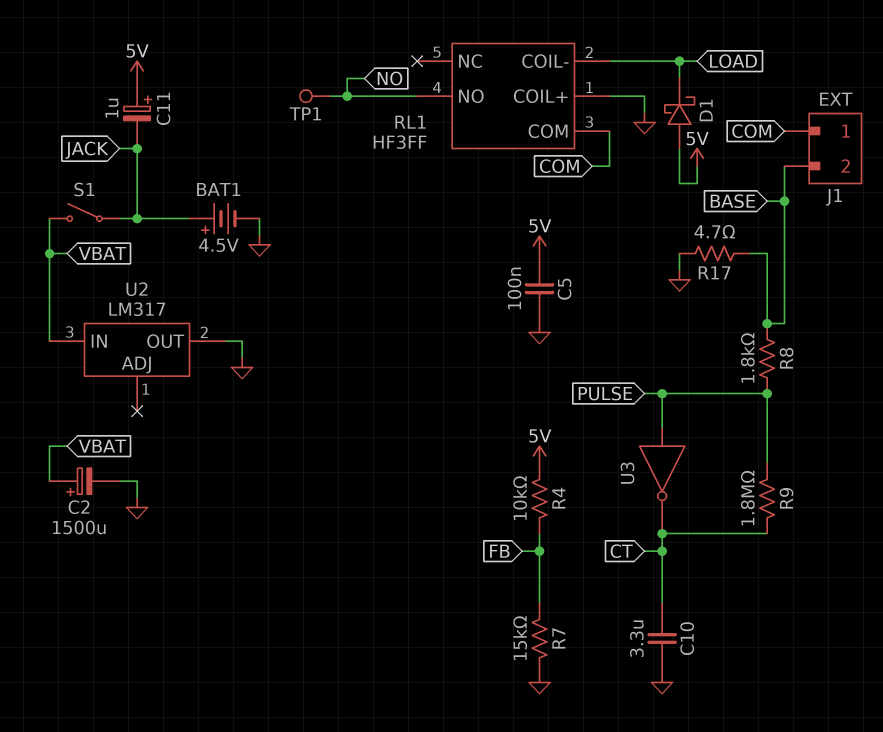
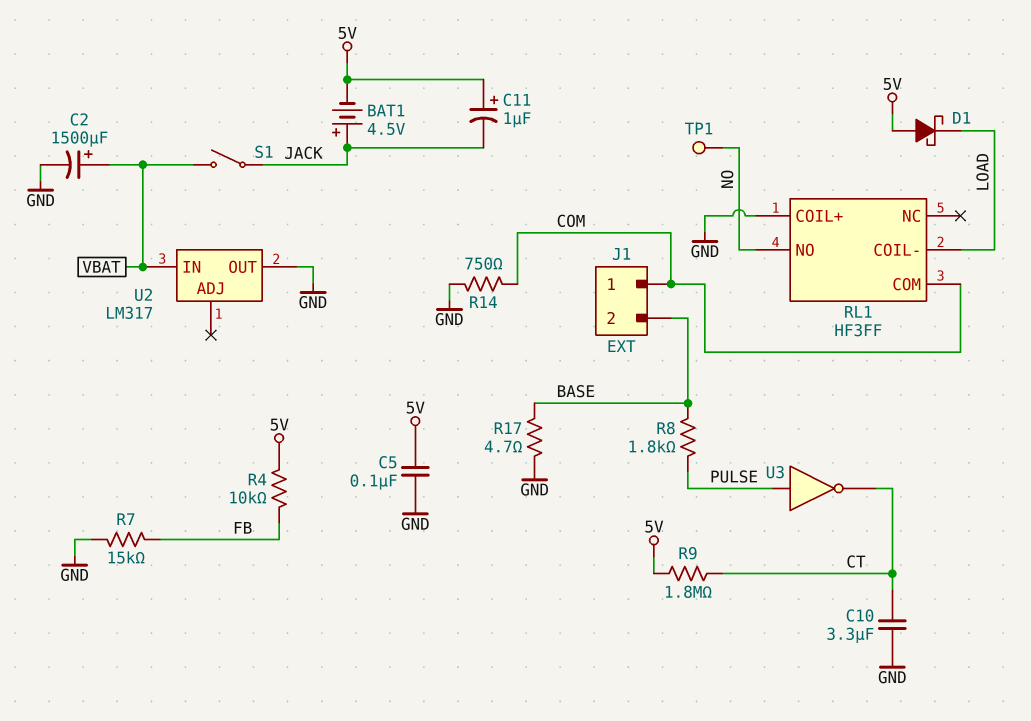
BAT1: 4.5V (plus JACK, minus GND) -> 4.5V (plus JACK, minus 5V)
R9: 1.8M (CT, PULSE) -> 1.8M (5V, CT)
R14: none -> 750 (COM, GND)

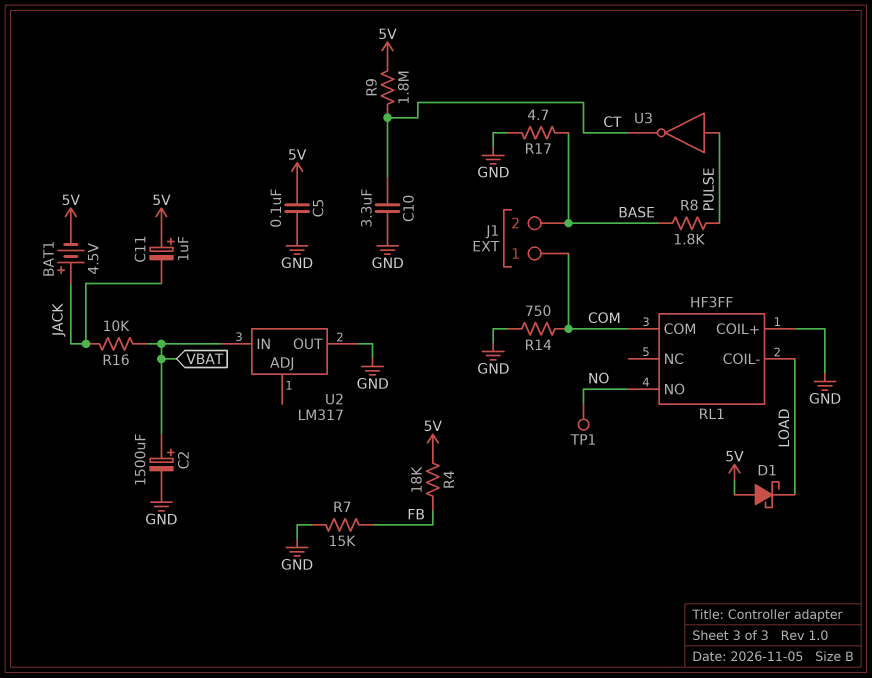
R4: 10k (5V, FB) -> 18k (5V, FB)
R16: none -> 10k (JACK, VBAT)
S1: switch (JACK, VBAT) -> none

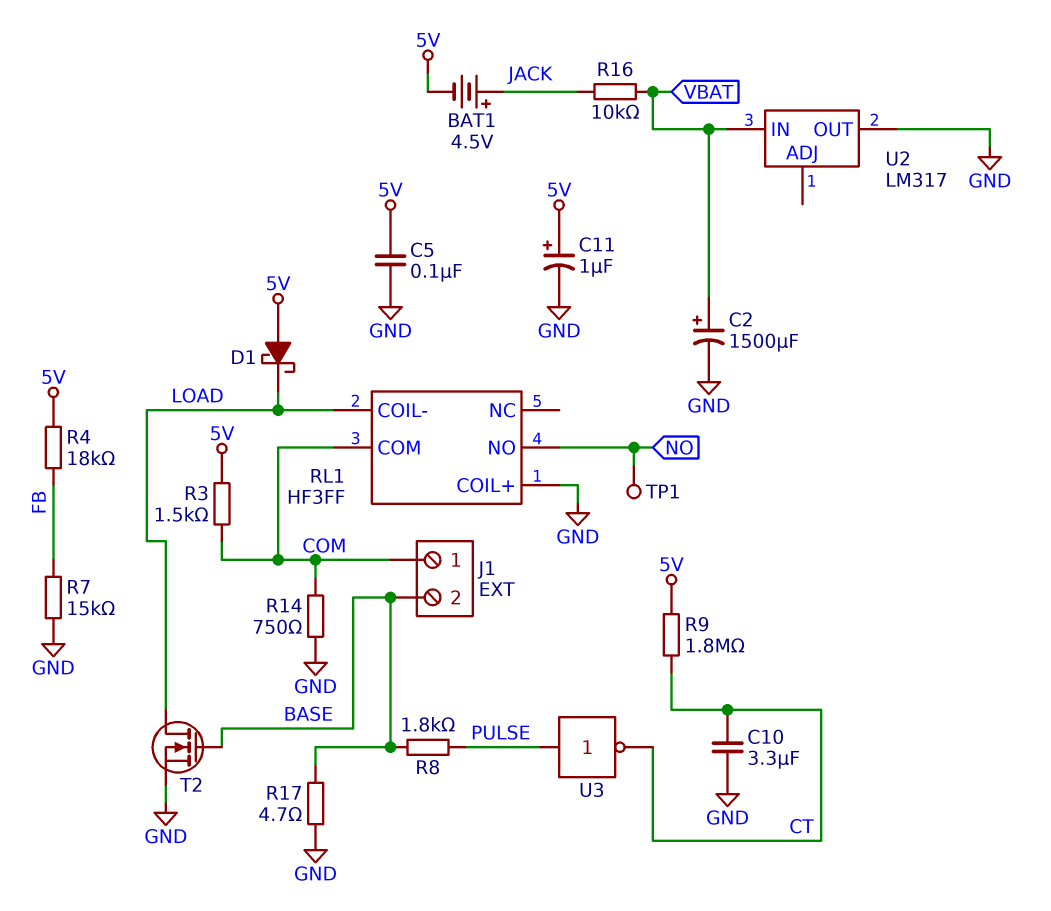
C11: 1uF (plus 5V, minus JACK) -> 1uF (plus 5V, minus GND)
R3: none -> 1.5k (5V, COM)
T2: none -> NMOS (G BASE, D LOAD, S GND)

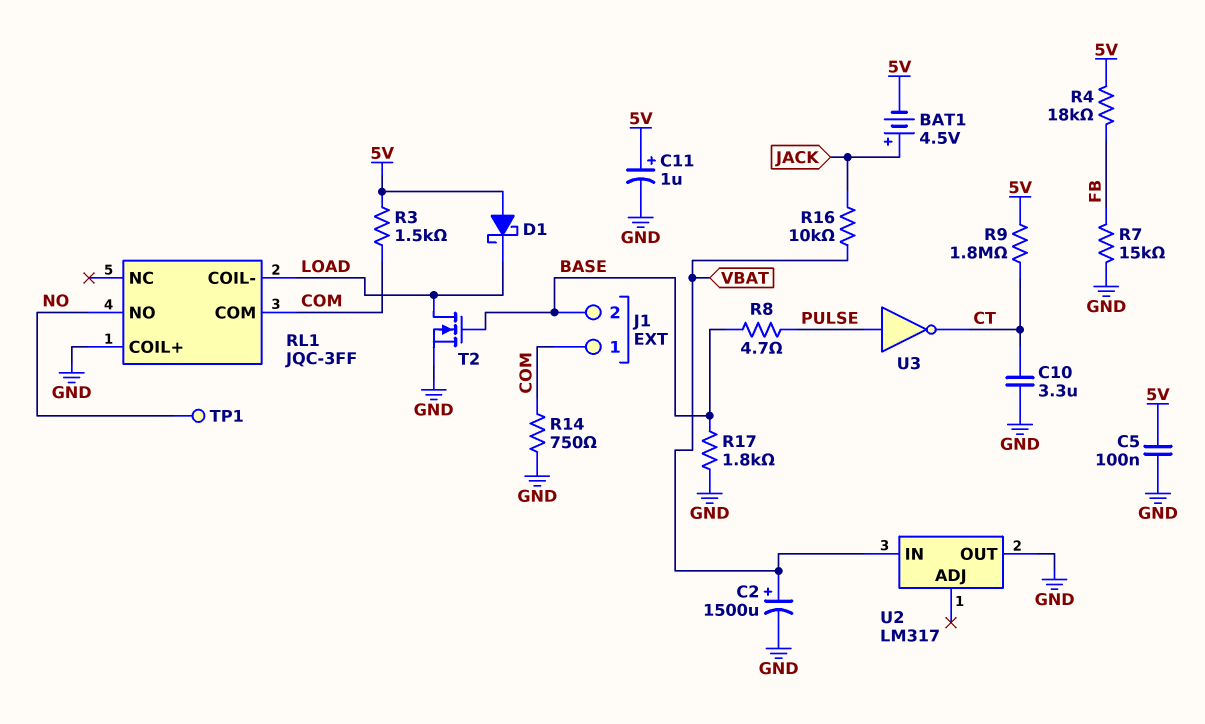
R8: 1.8k (BASE, PULSE) -> 4.7 (BASE, PULSE)
R17: 4.7 (BASE, GND) -> 1.8k (BASE, GND)
RL1: HF3FF -> JQC-3FF

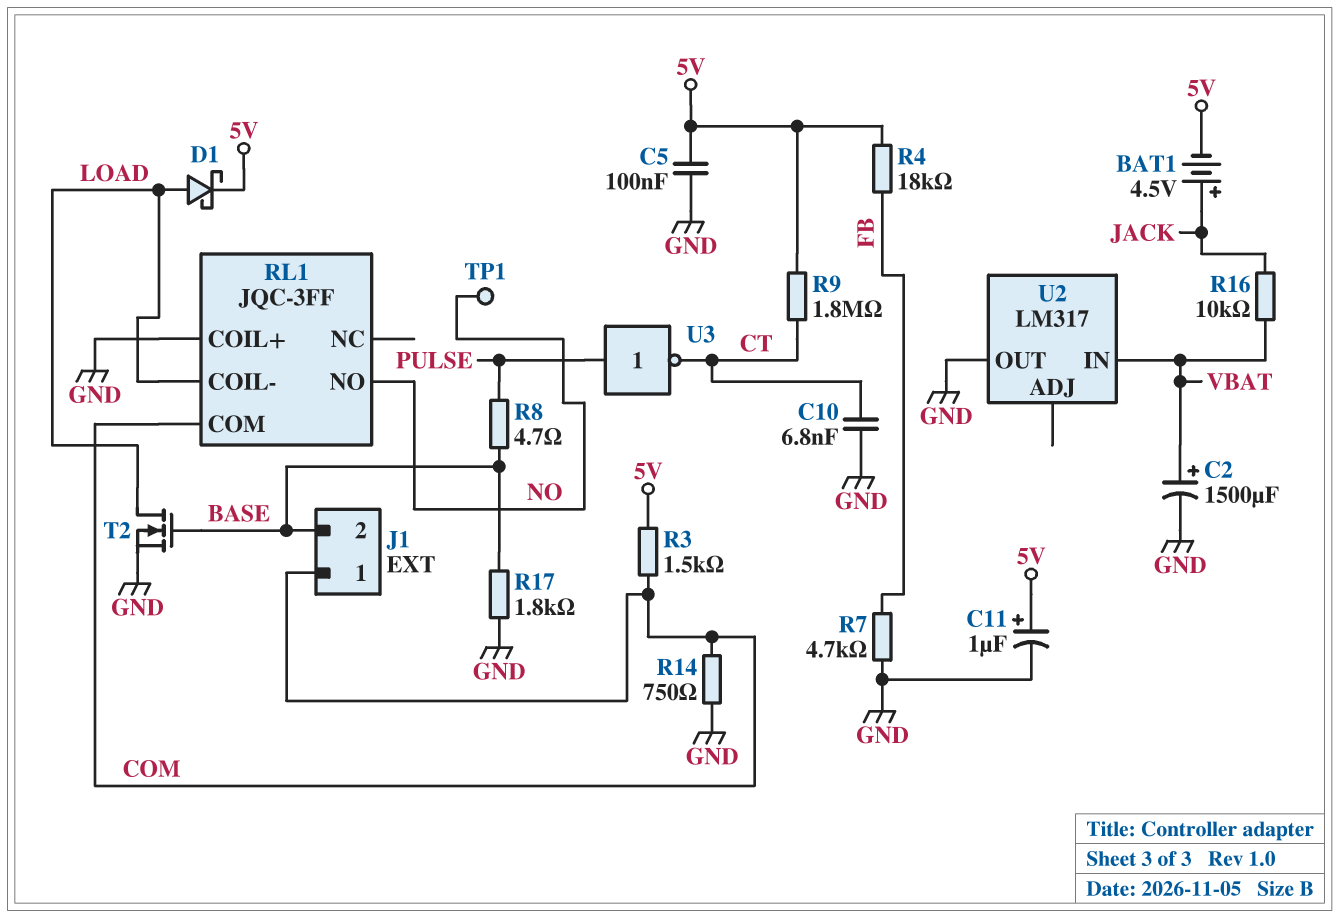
C10: 3.3uF (CT, GND) -> 6.8nF (CT, GND)
D1: schottky (A 5V, K LOAD) -> schottky (A LOAD, K 5V)
R7: 15k (FB, GND) -> 4.7k (FB, GND)

